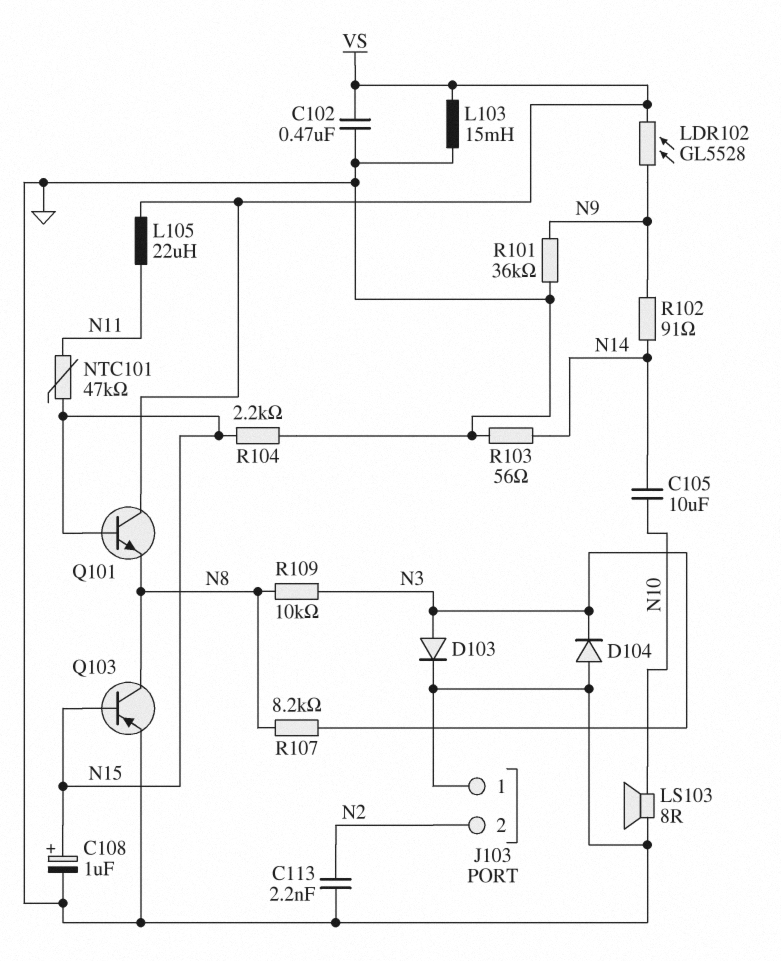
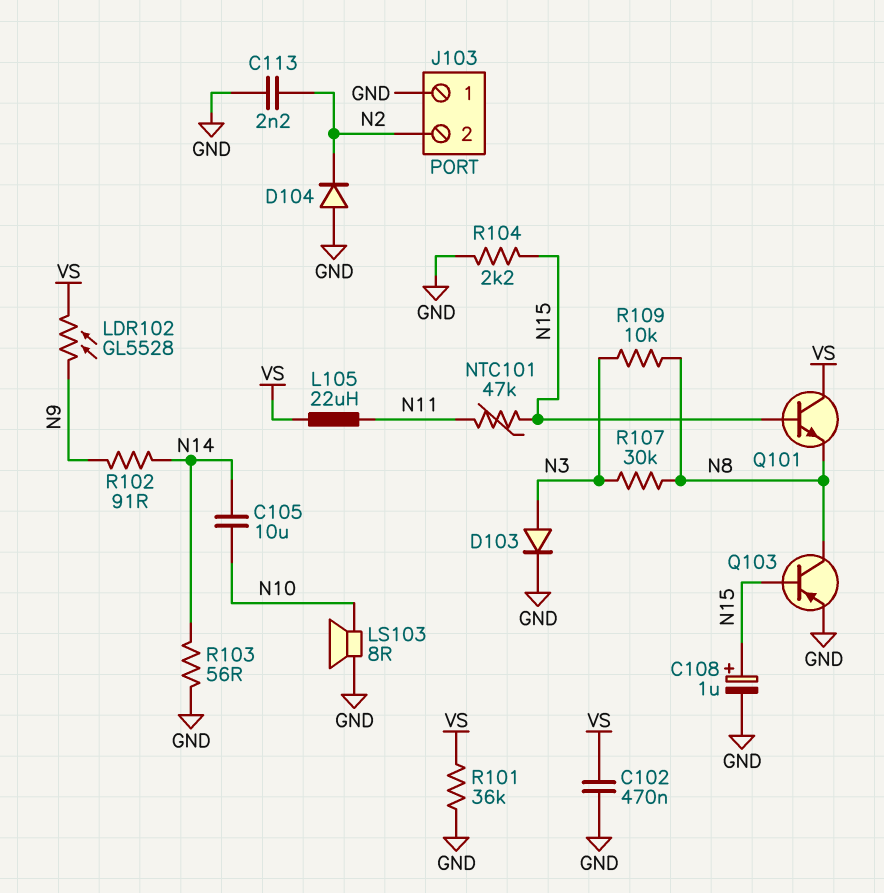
D104: diode (A GND, K N3) -> diode (A GND, K N2)
L103: 15mH (GND, VS) -> none
R101: 36k (GND, N9) -> 36k (GND, VS)
R107: 8.2k (N3, N8) -> 30k (N3, N8)

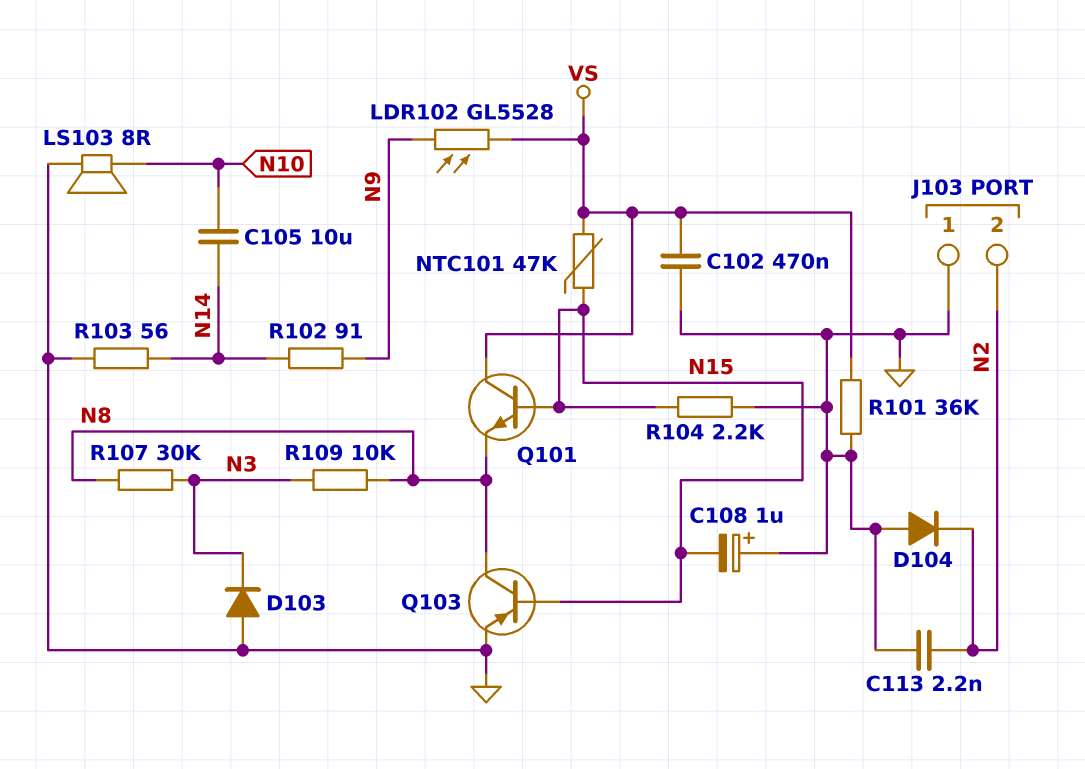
C108: 1uF (plus N15, minus GND) -> 1uF (plus GND, minus N15)
D103: diode (A N3, K GND) -> diode (A GND, K N3)
L105: 22uH (N11, VS) -> none
NTC101: 47k (N11, N15) -> 47k (N15, VS)

